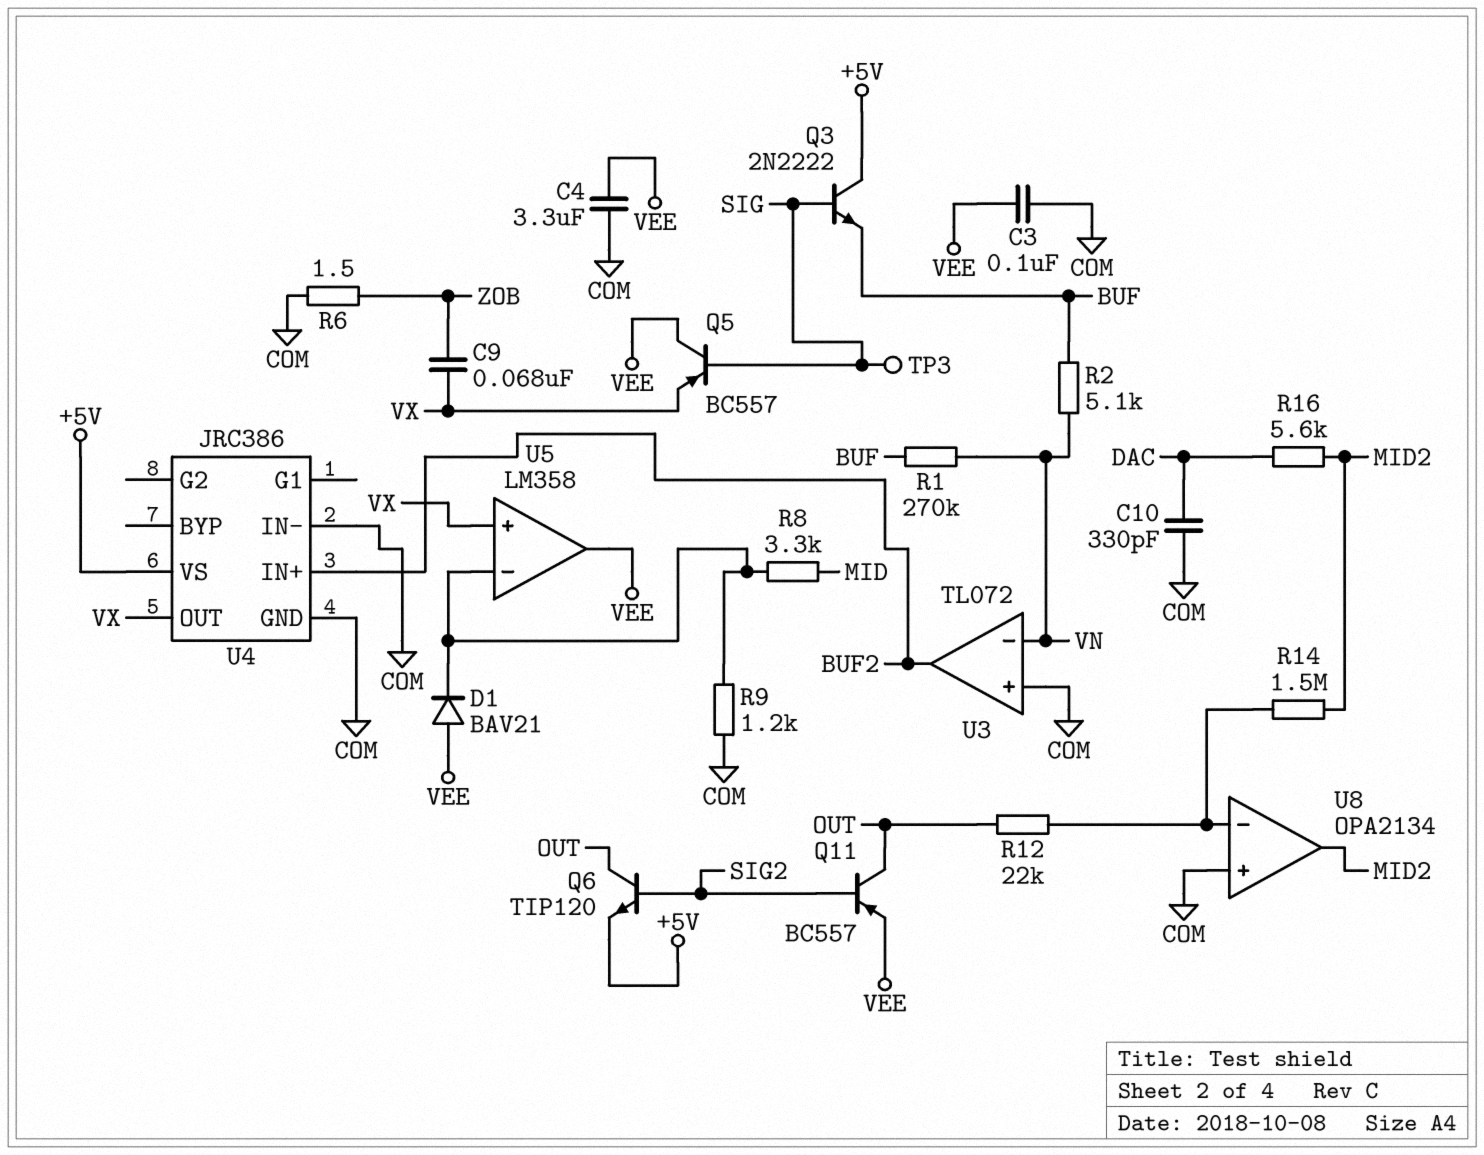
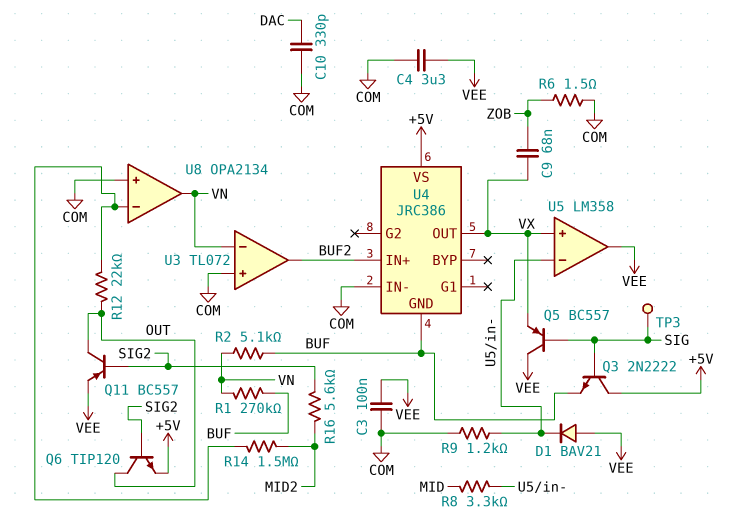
R16: 5.6k (DAC, MID2) -> 5.6k (MID2, SIG2)
U4 pin GND: COM -> BUF
U8 pin out: MID2 -> VN

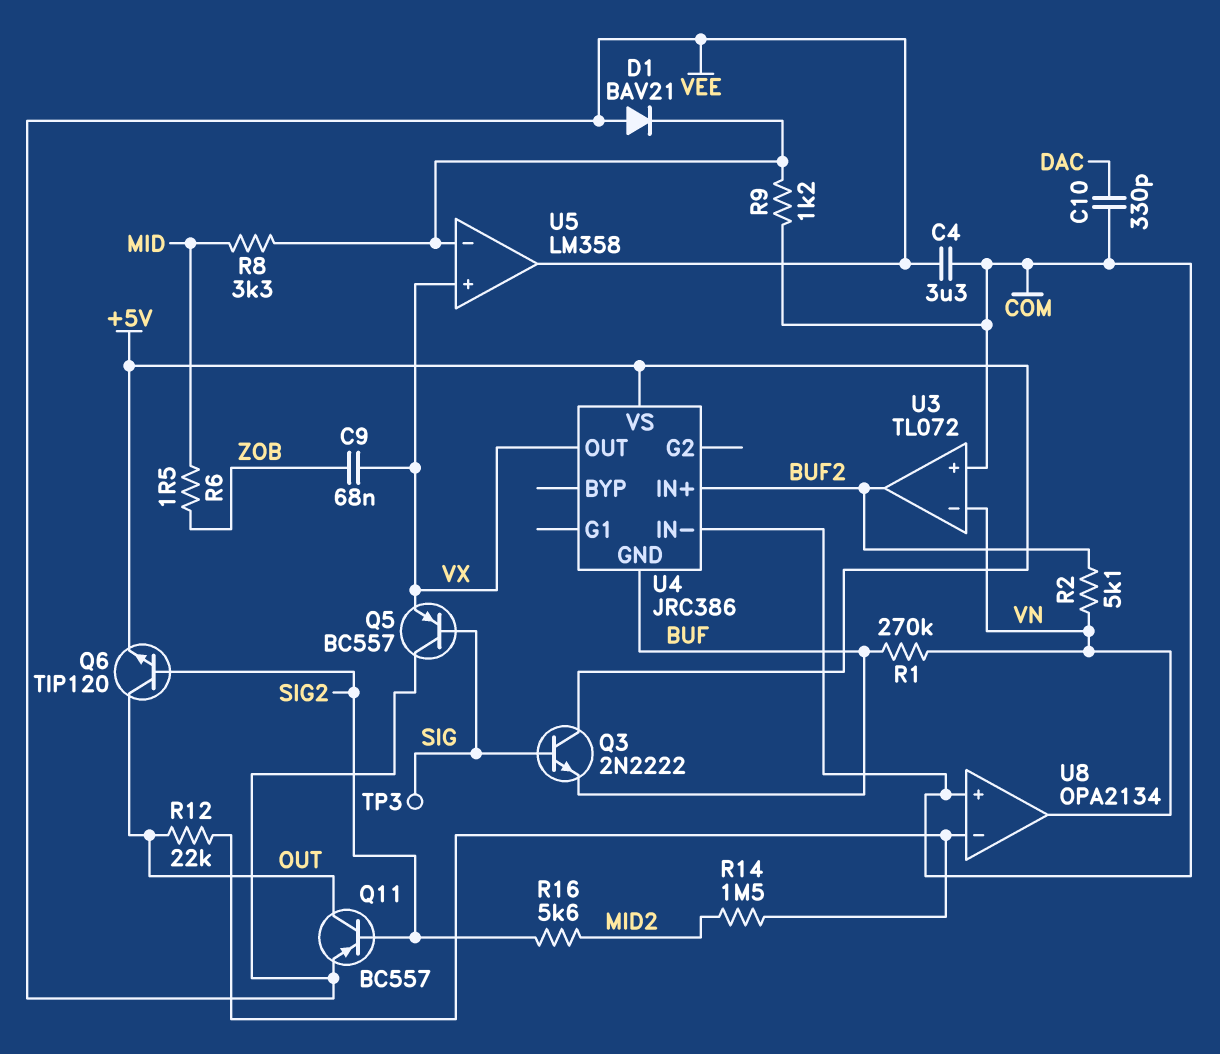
C3: 100nF (COM, VEE) -> none
R2: 5.1k (BUF, VN) -> 5.1k (BUF2, VN)
R6: 1.5 (COM, ZOB) -> 1.5 (MID, ZOB)

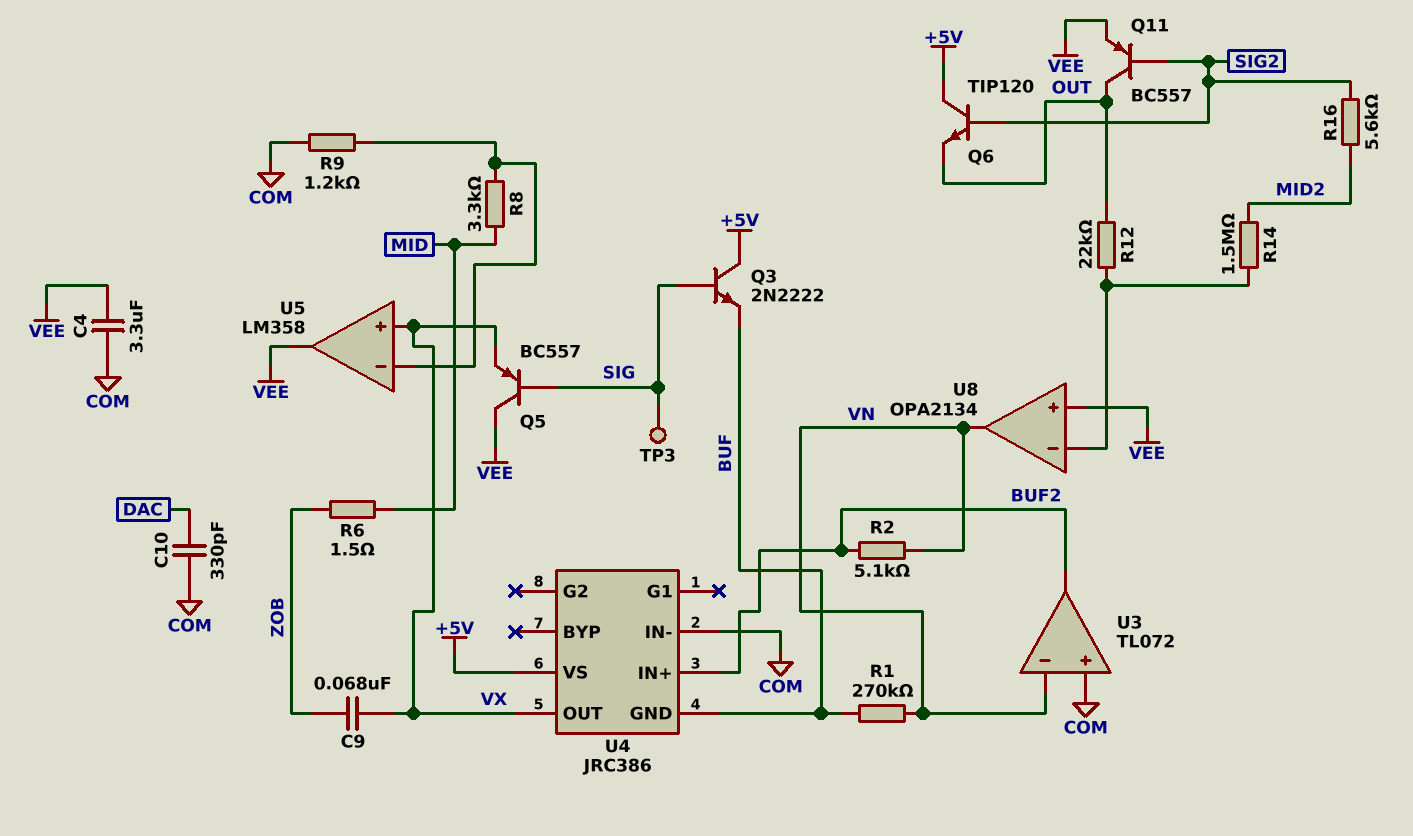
D1: diode BAV21 (A VEE, K U5/in-) -> none
Q6: NPN TIP120 (B SIG2, C OUT, E +5V) -> NPN TIP120 (B SIG2, C +5V, E OUT)
U8 pin in+: COM -> VEE

